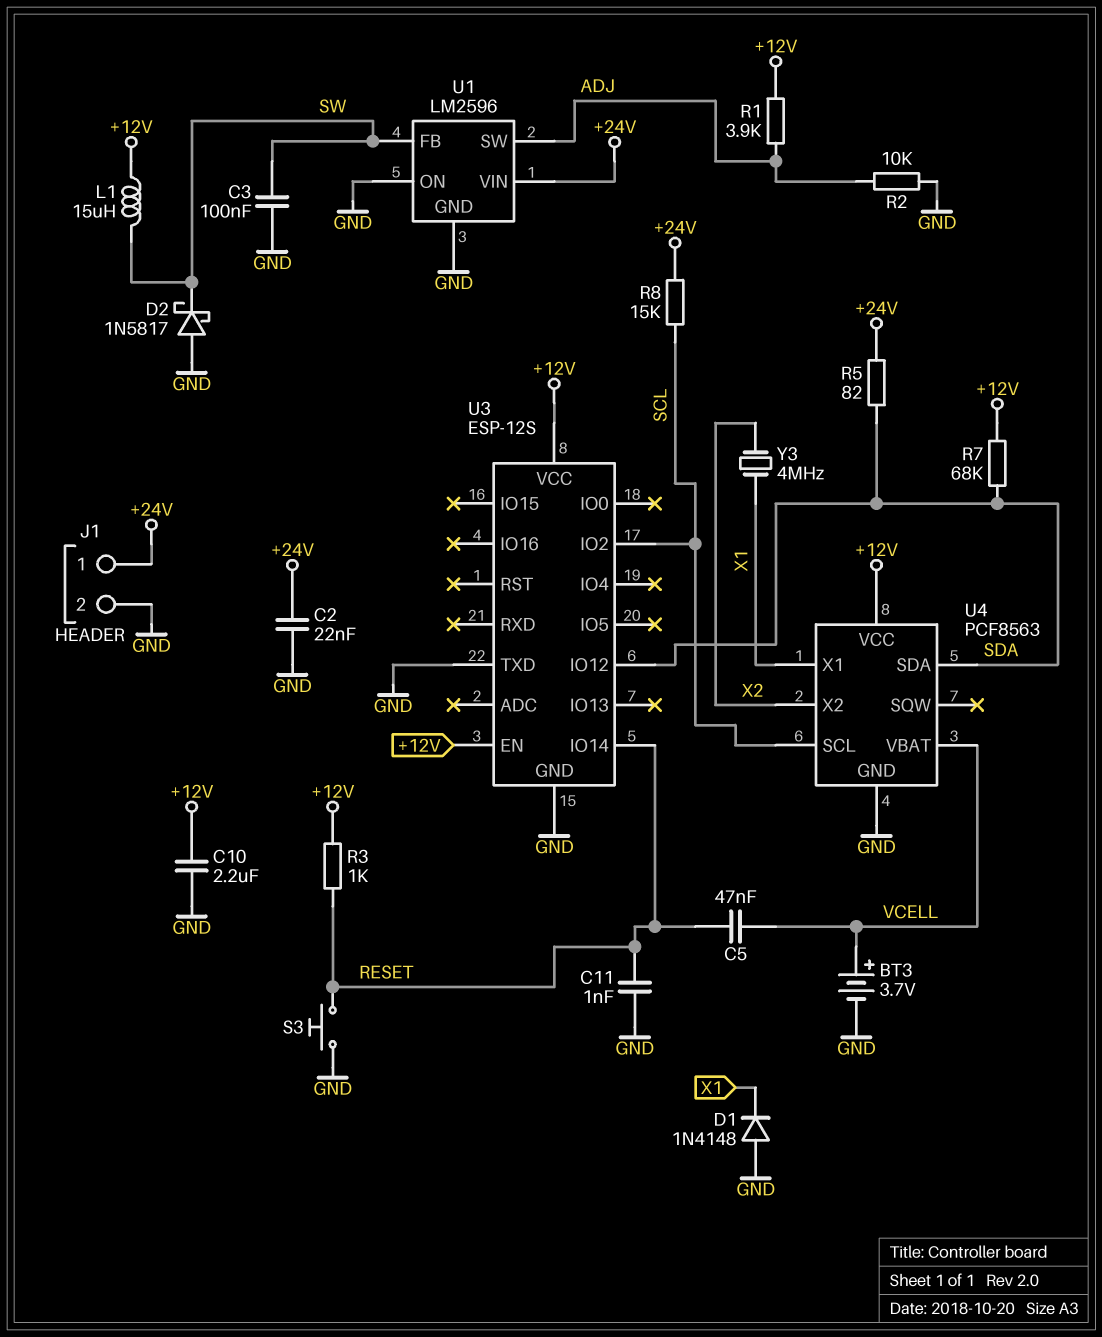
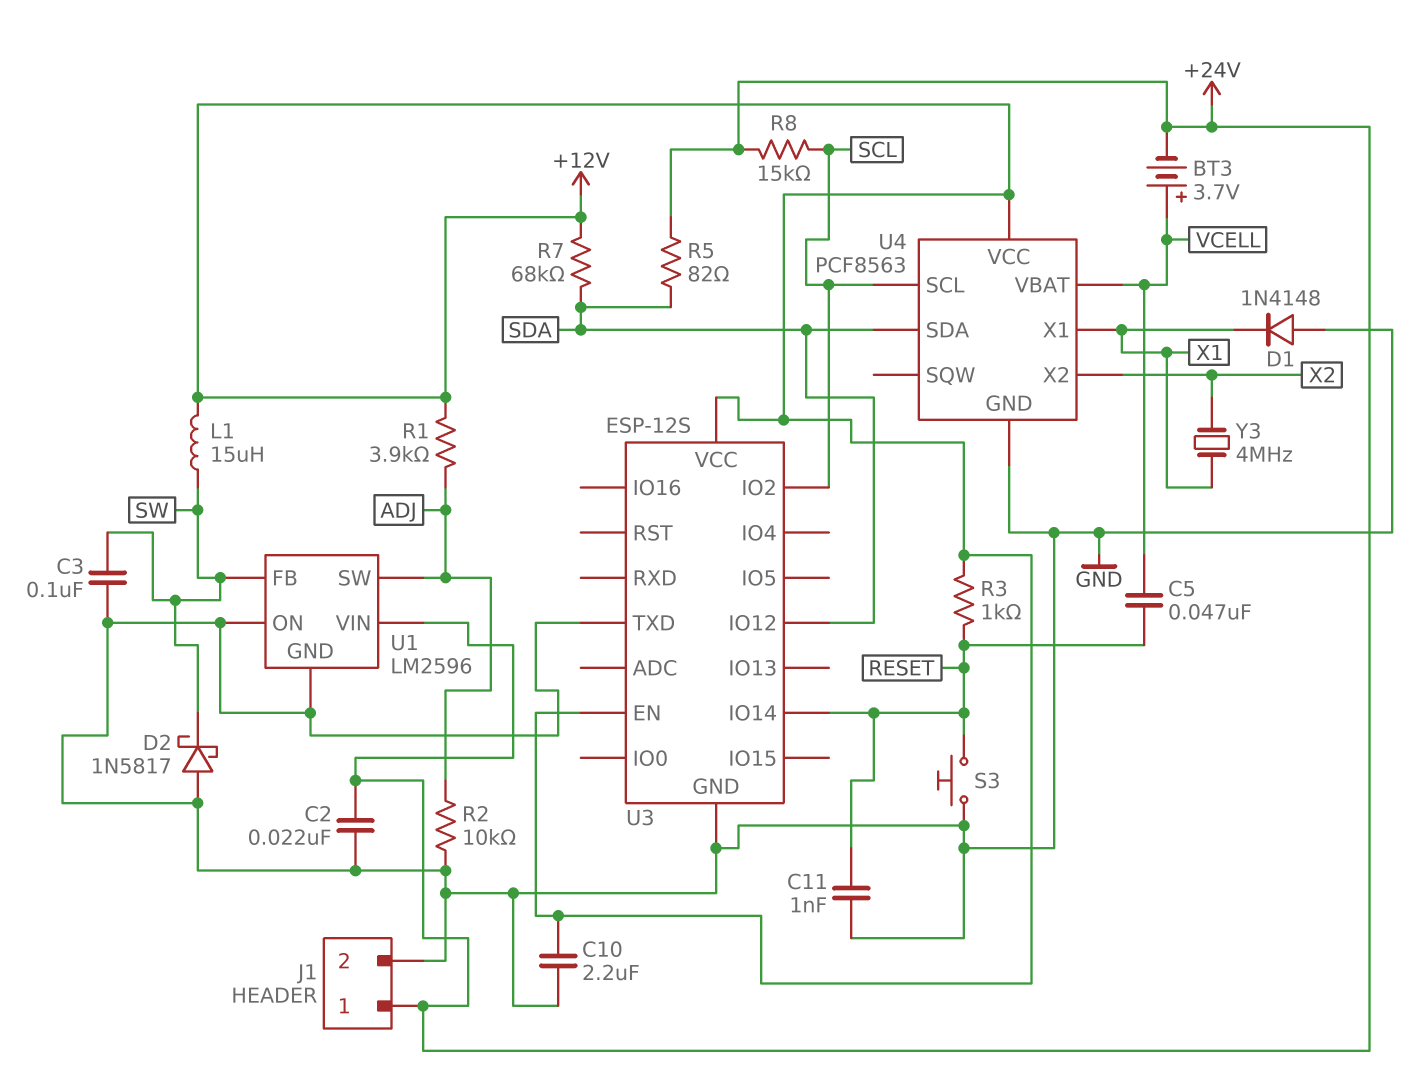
BT3: 3.7V (plus VCELL, minus GND) -> 3.7V (plus VCELL, minus +24V)

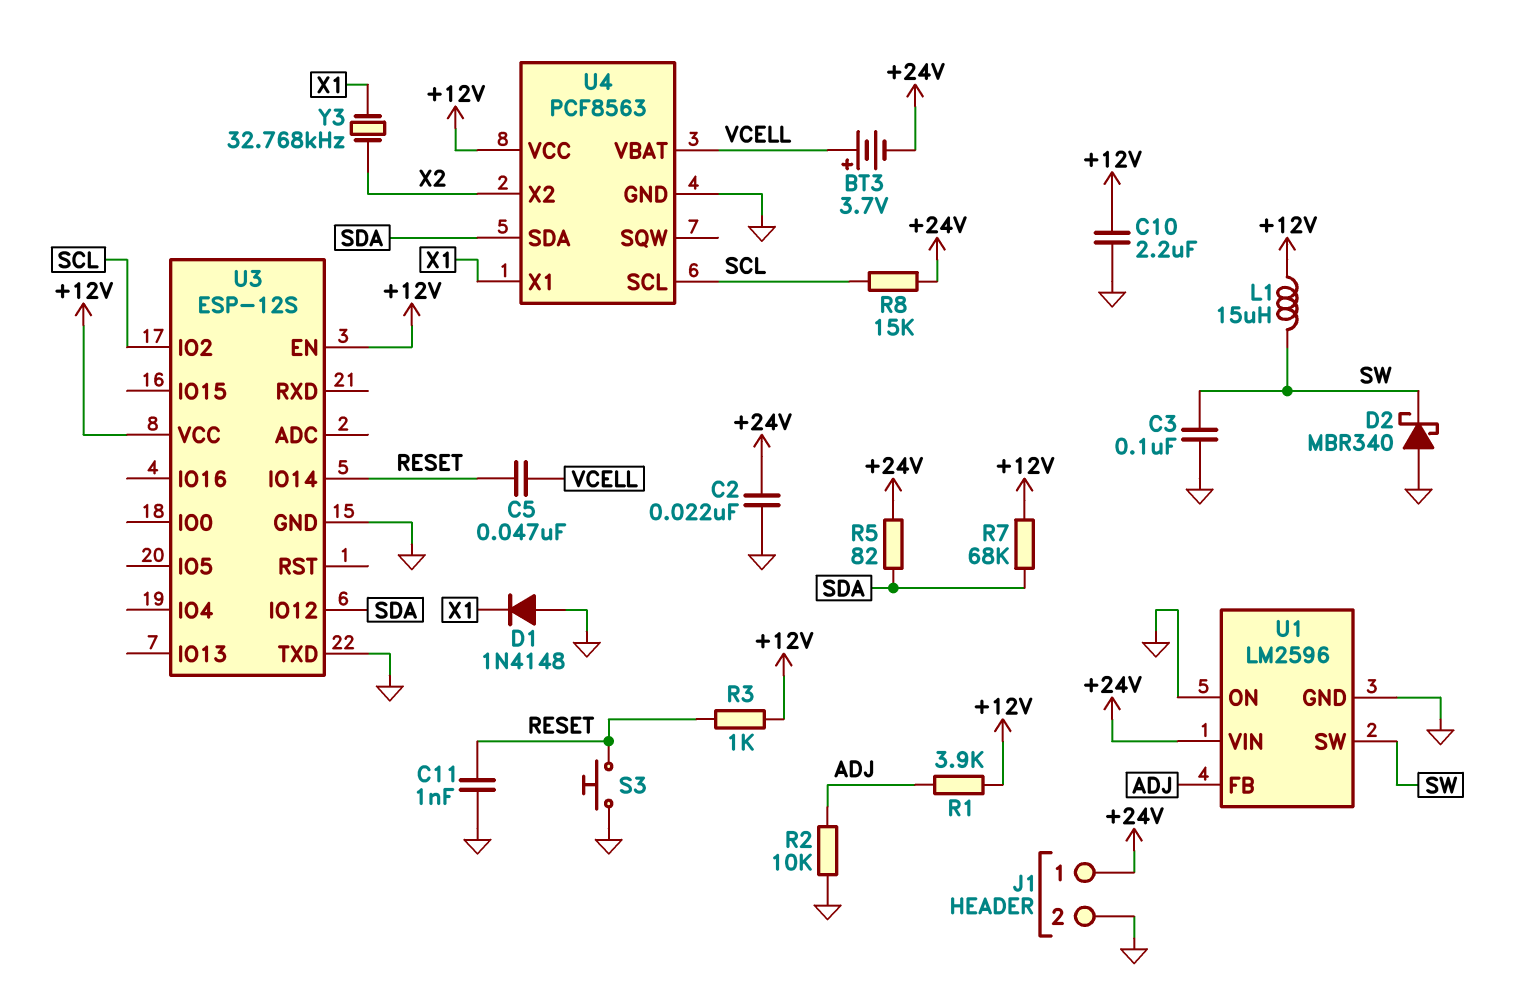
D2: schottky 1N5817 (A GND, K SW) -> schottky MBR340 (A GND, K SW)
U1 pin FB: SW -> ADJ
U1 pin SW: ADJ -> SW
Y3: 4MHz (X1, X2) -> 32.768kHz (X1, X2)

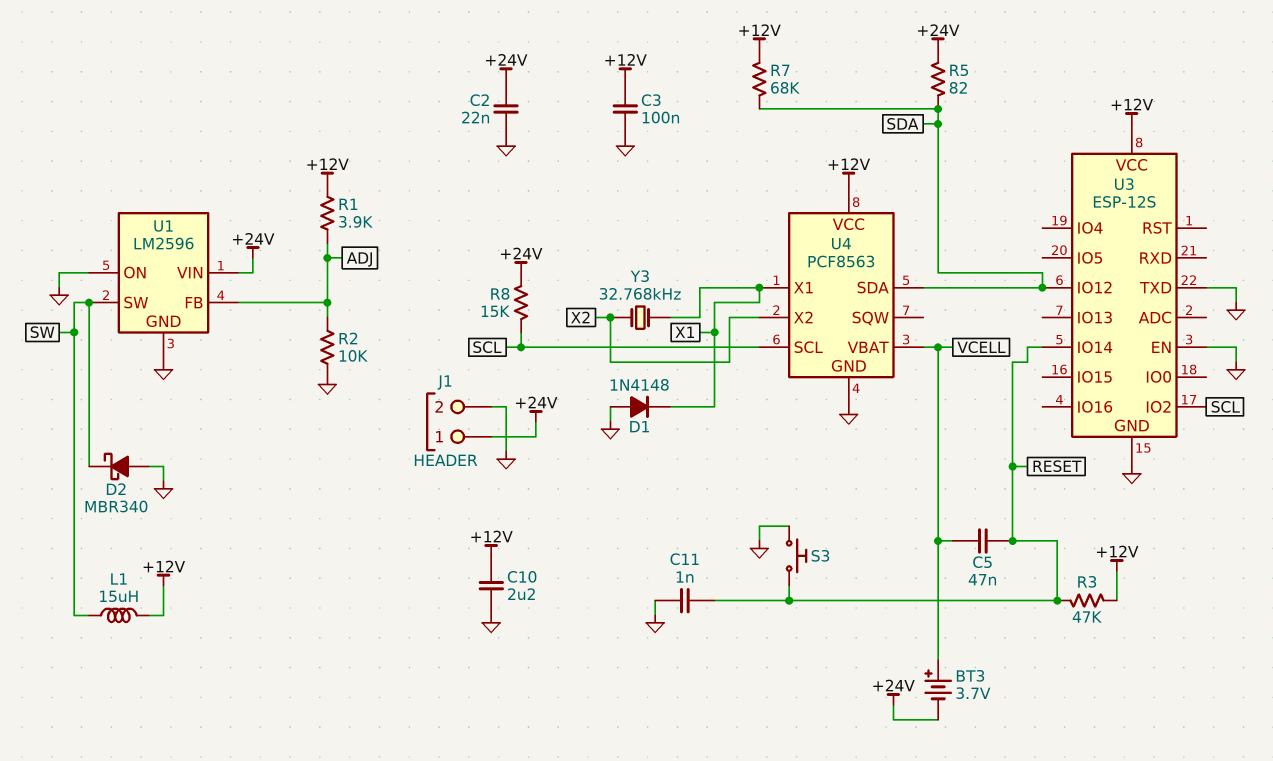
C3: 100nF (GND, SW) -> 100nF (+12V, GND)
R3: 1k (+12V, RESET) -> 47k (+12V, RESET)
U3 pin EN: +12V -> GND

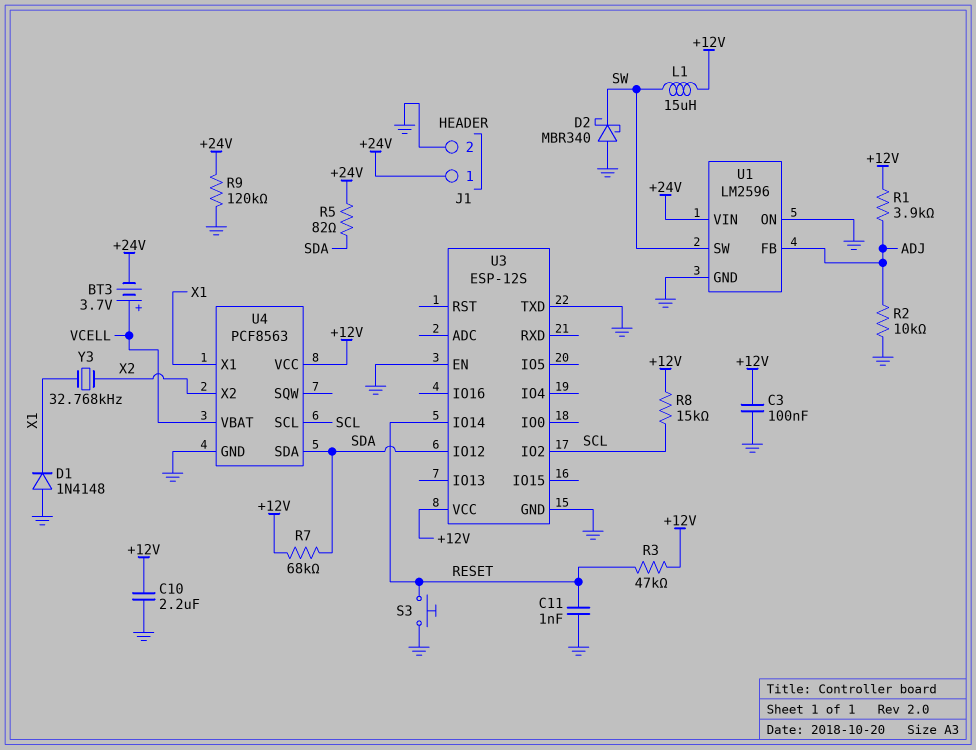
C2: 22nF (+24V, GND) -> none
C5: 47nF (RESET, VCELL) -> none
R8: 15k (+24V, SCL) -> 15k (+12V, SCL)
R9: none -> 120k (+24V, GND)

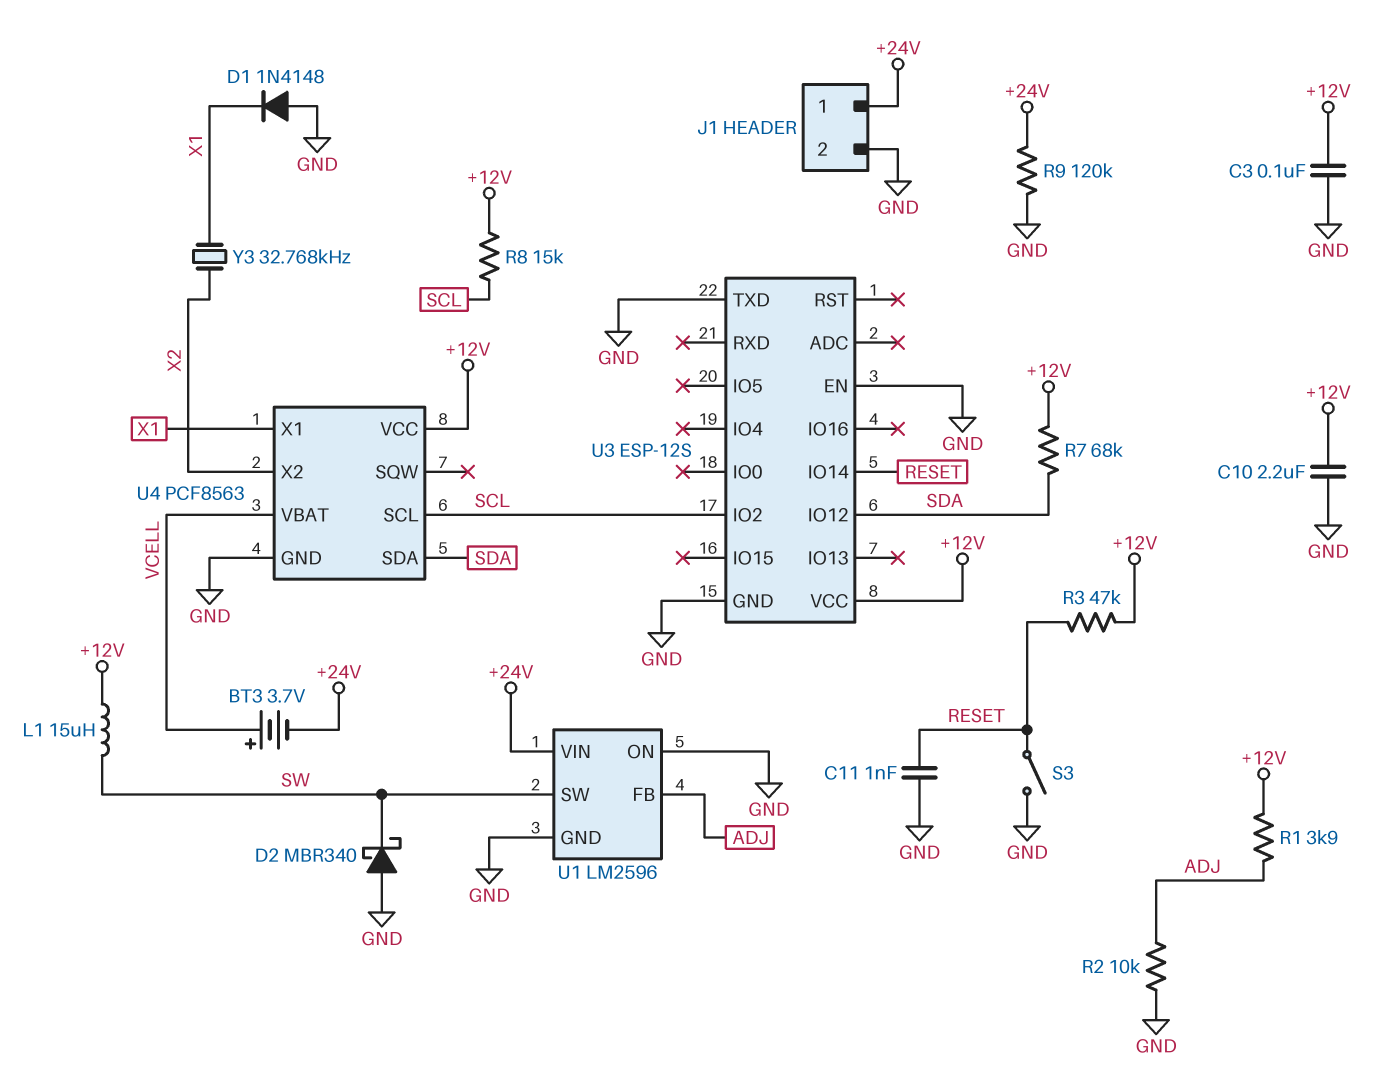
R5: 82 (+24V, SDA) -> none
S3: button (GND, RESET) -> switch (GND, RESET)

